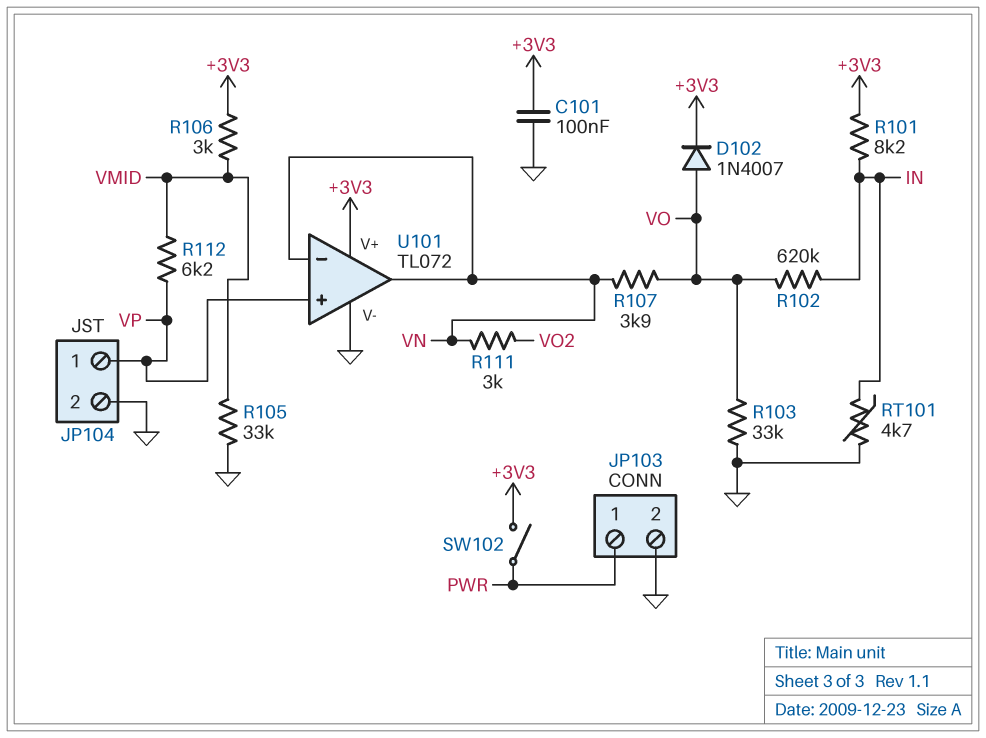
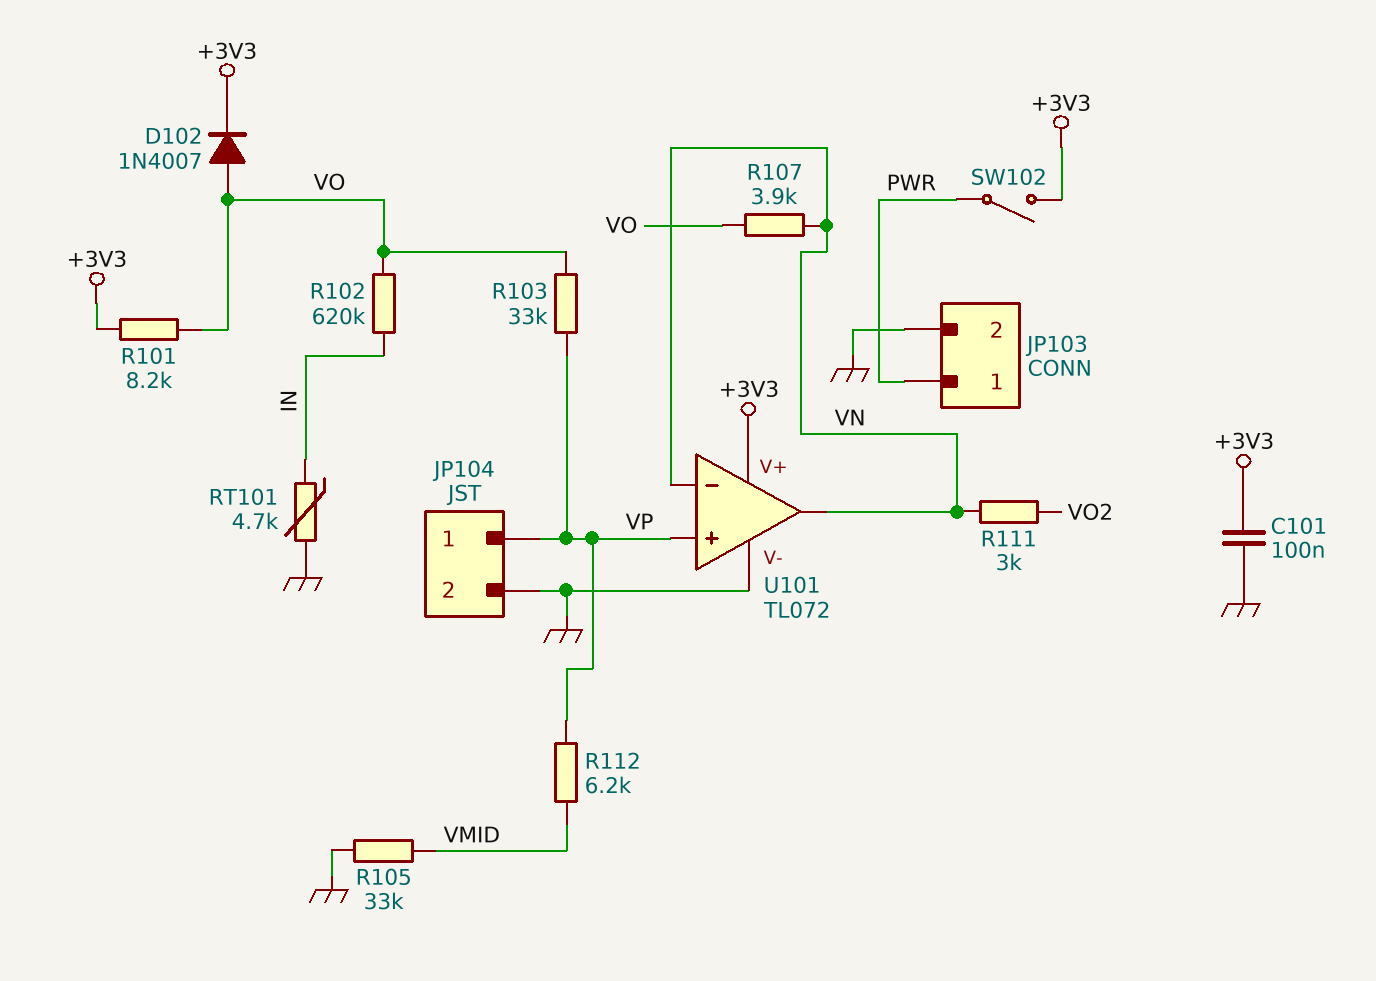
R101: 8.2k (+3V3, IN) -> 8.2k (+3V3, VO)
R103: 33k (GND, VO) -> 33k (VO, VP)
R106: 3k (+3V3, VMID) -> none

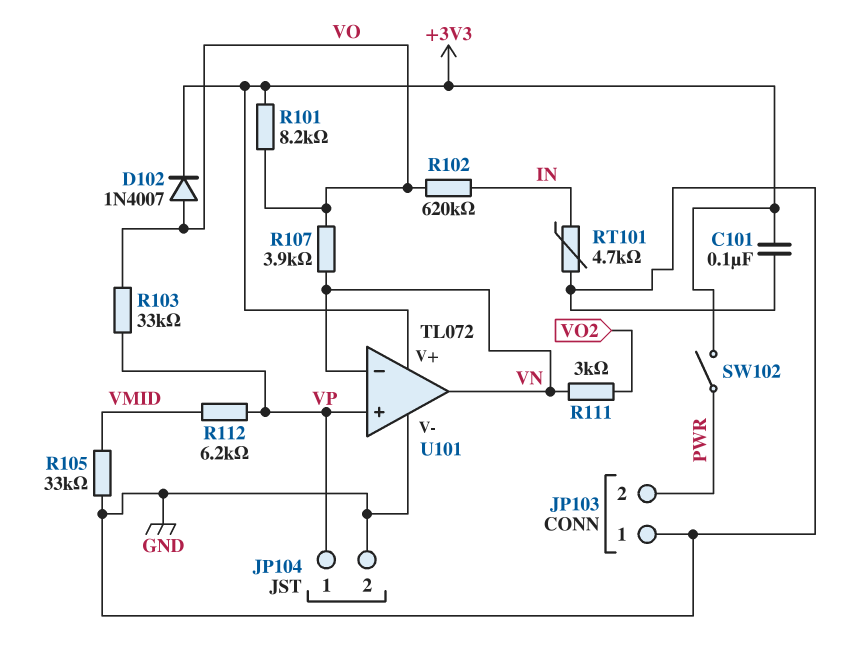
JP103 pin 1: PWR -> GND
JP103 pin 2: GND -> PWR

